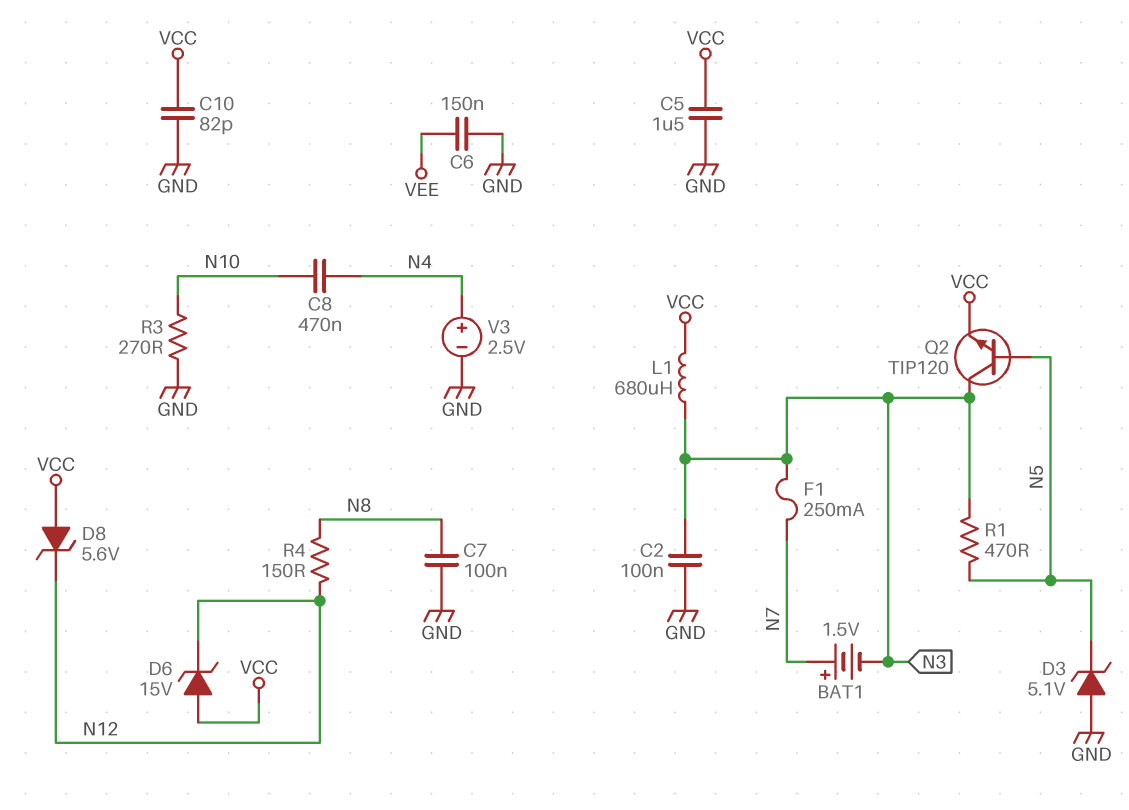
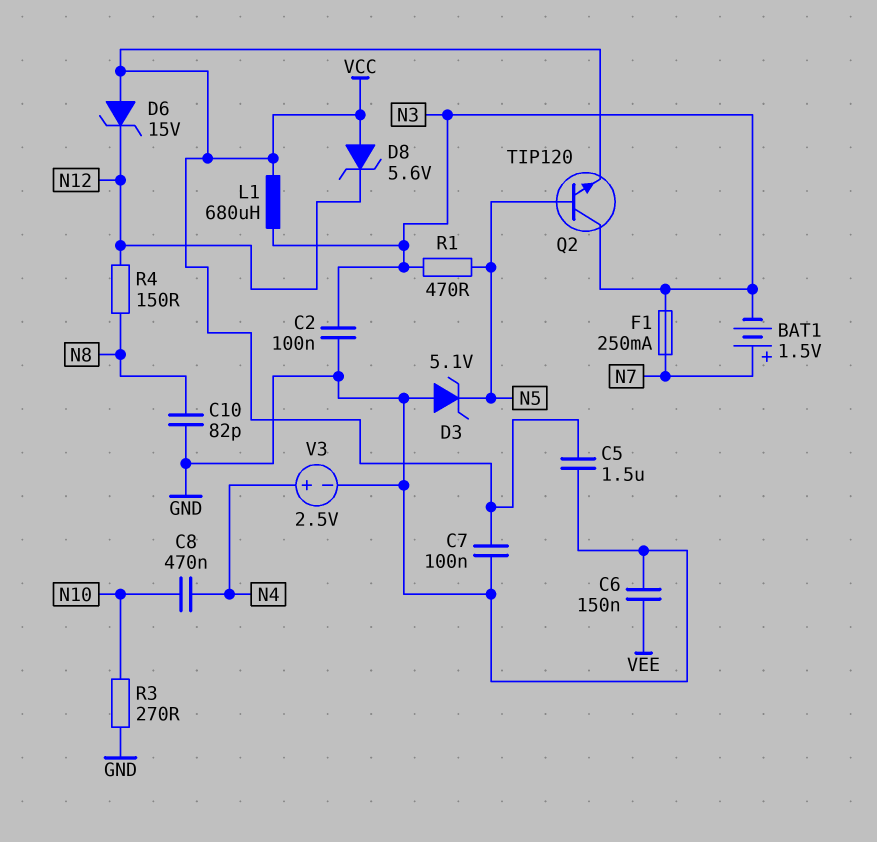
C7: 100nF (GND, N8) -> 100nF (GND, VCC)
C10: 82pF (GND, VCC) -> 82pF (GND, N8)

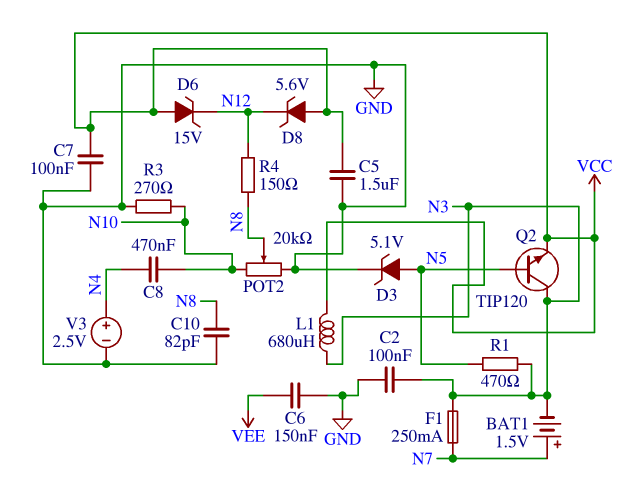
D3: zener 5.1V (A GND, K N5) -> zener 5.1V (A N5, K GND)
POT2: none -> 20k (GND, N10, wiper N8)

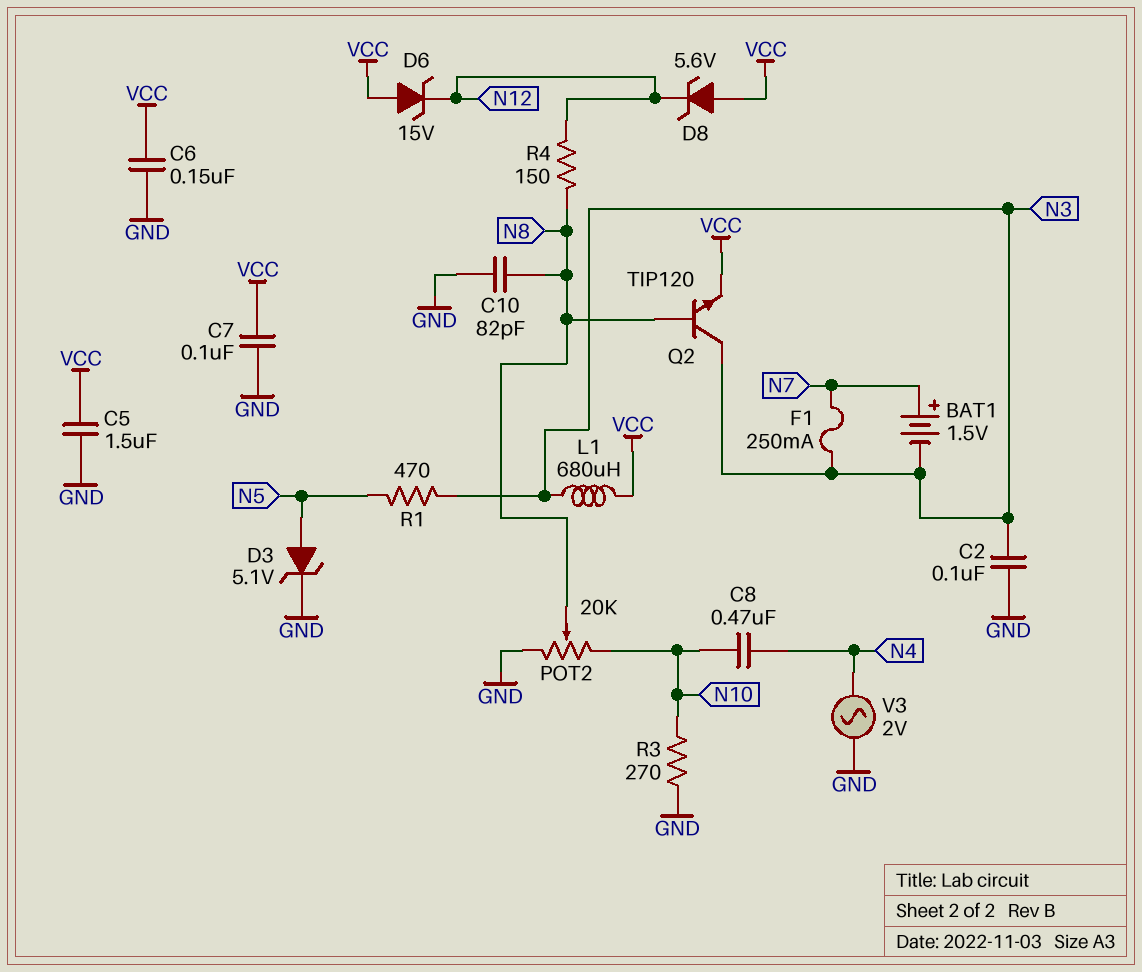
C6: 150nF (GND, VEE) -> 150nF (GND, VCC)
Q2: NPN TIP120 (B N5, C N3, E VCC) -> NPN TIP120 (B N8, C N3, E VCC)
V3: 2.5V (plus N4, minus GND) -> AC 2V (GND, N4)

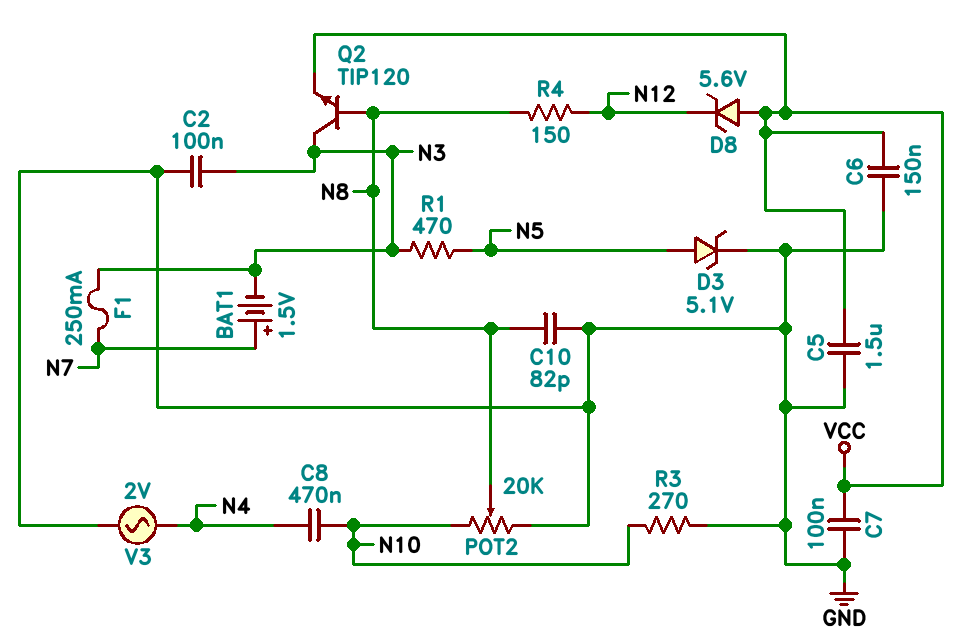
D6: zener 15V (A VCC, K N12) -> none
L1: 680uH (N3, VCC) -> none

